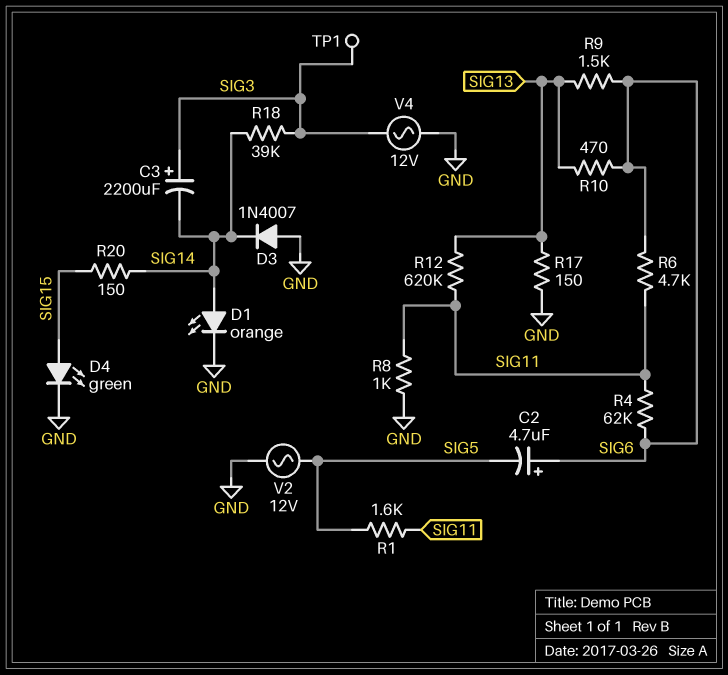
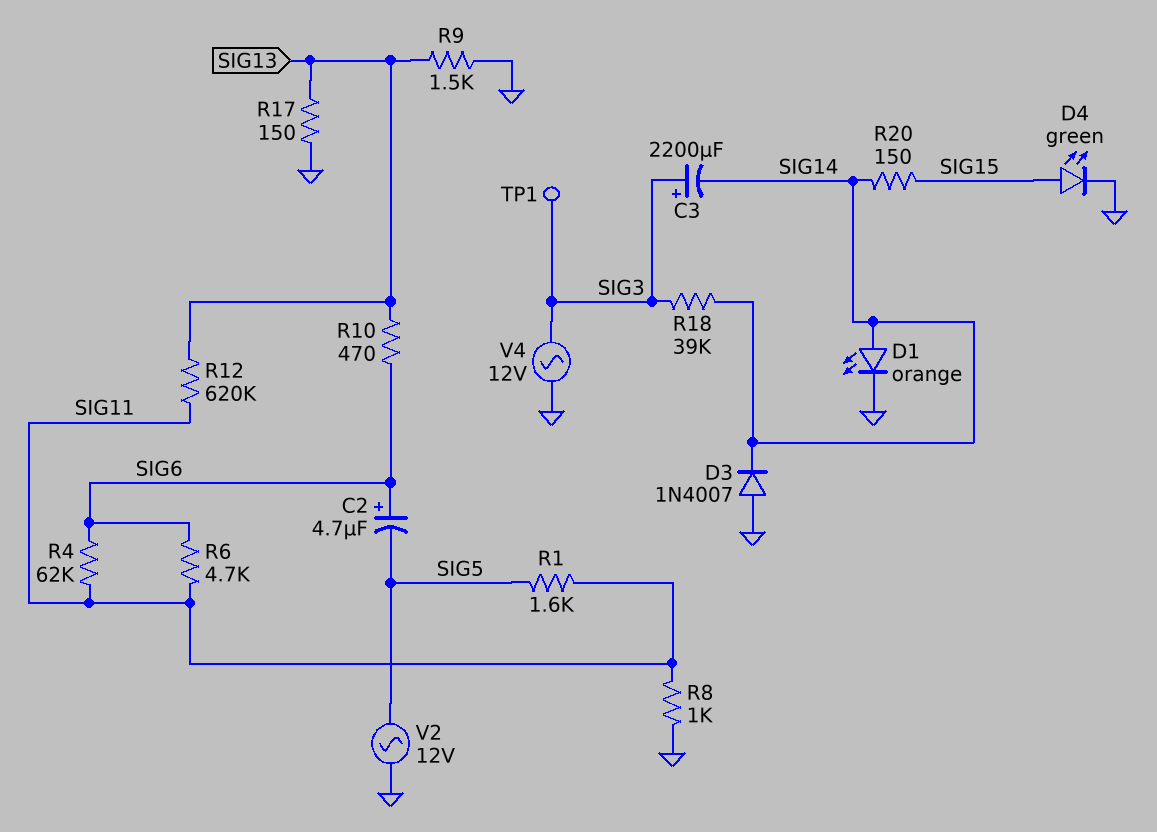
R9: 1.5k (SIG6, SIG13) -> 1.5k (GND, SIG13)

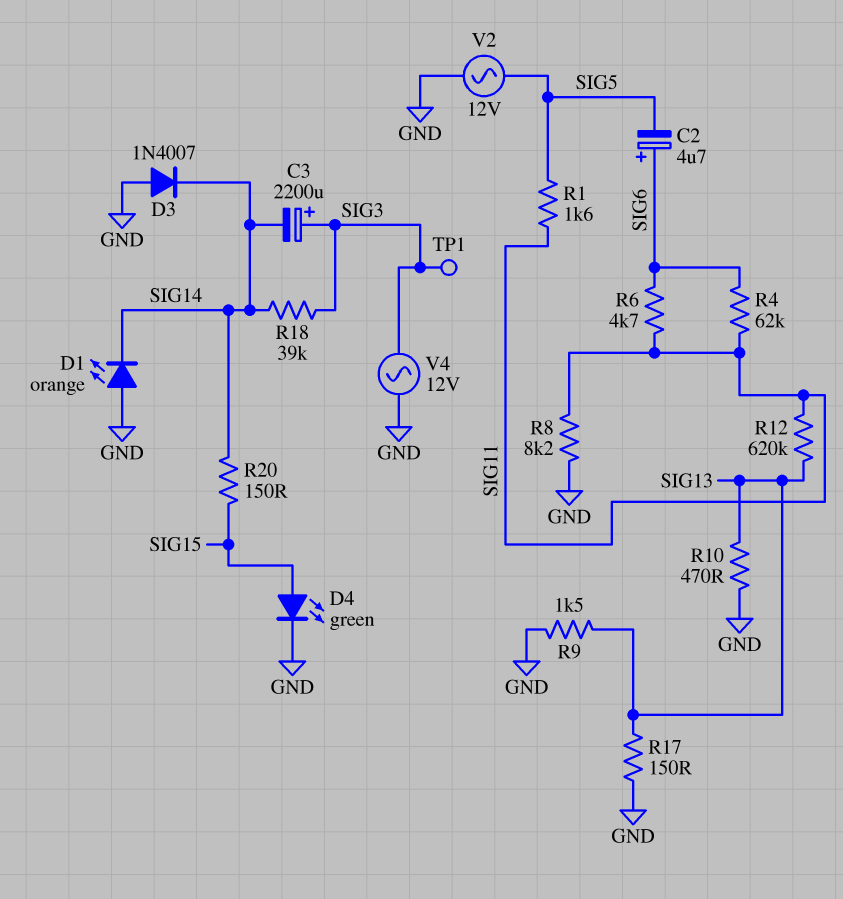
D1: LED orange (A SIG14, K GND) -> LED orange (A GND, K SIG14)
R8: 1k (GND, SIG11) -> 8.2k (GND, SIG11)
R10: 470 (SIG6, SIG13) -> 470 (GND, SIG13)

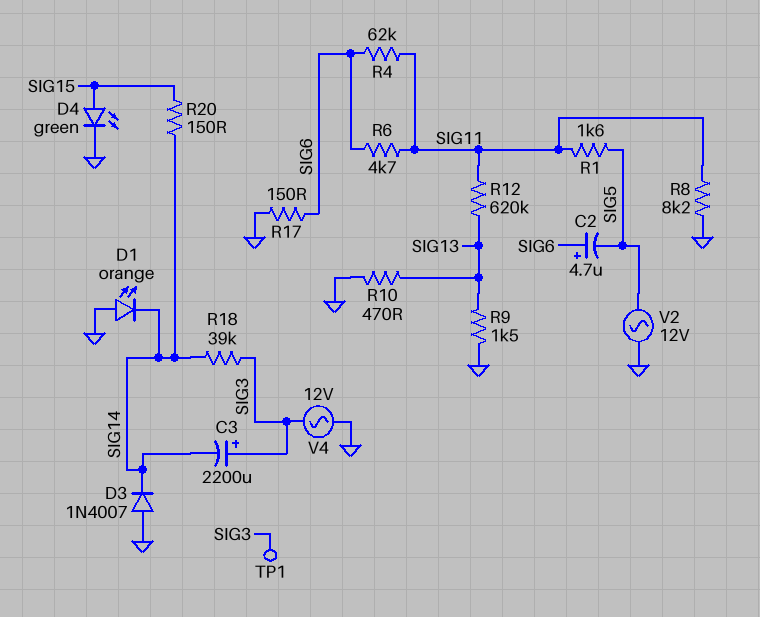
R17: 150 (GND, SIG13) -> 150 (GND, SIG6)

